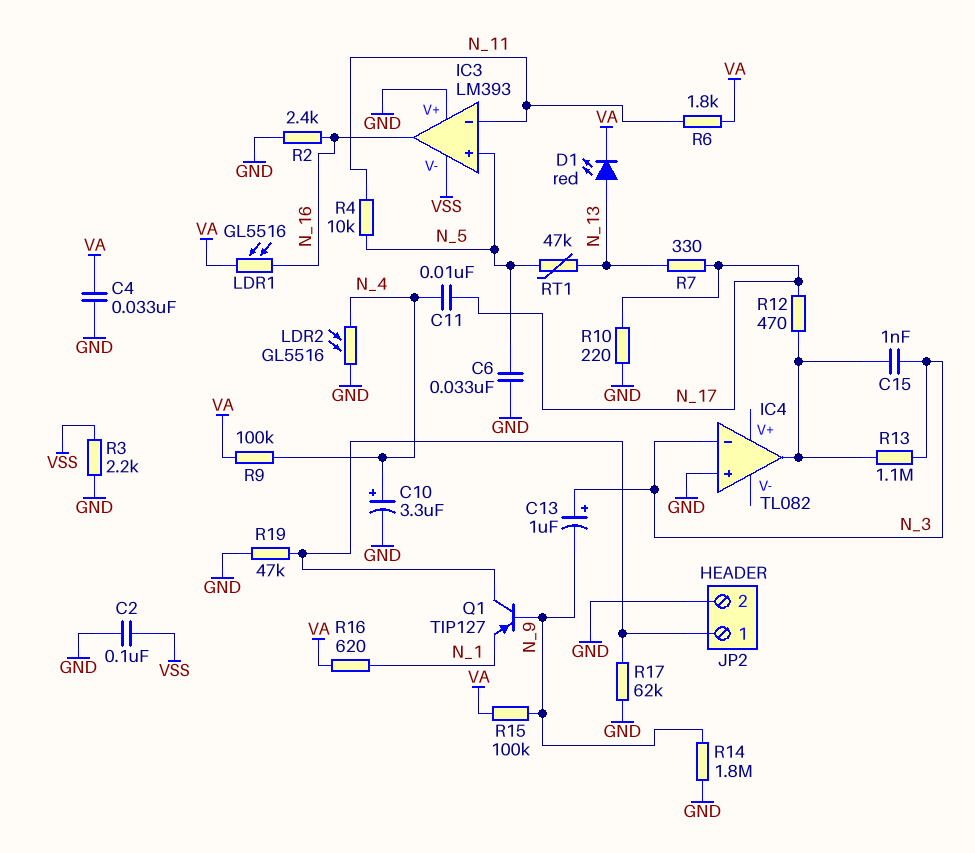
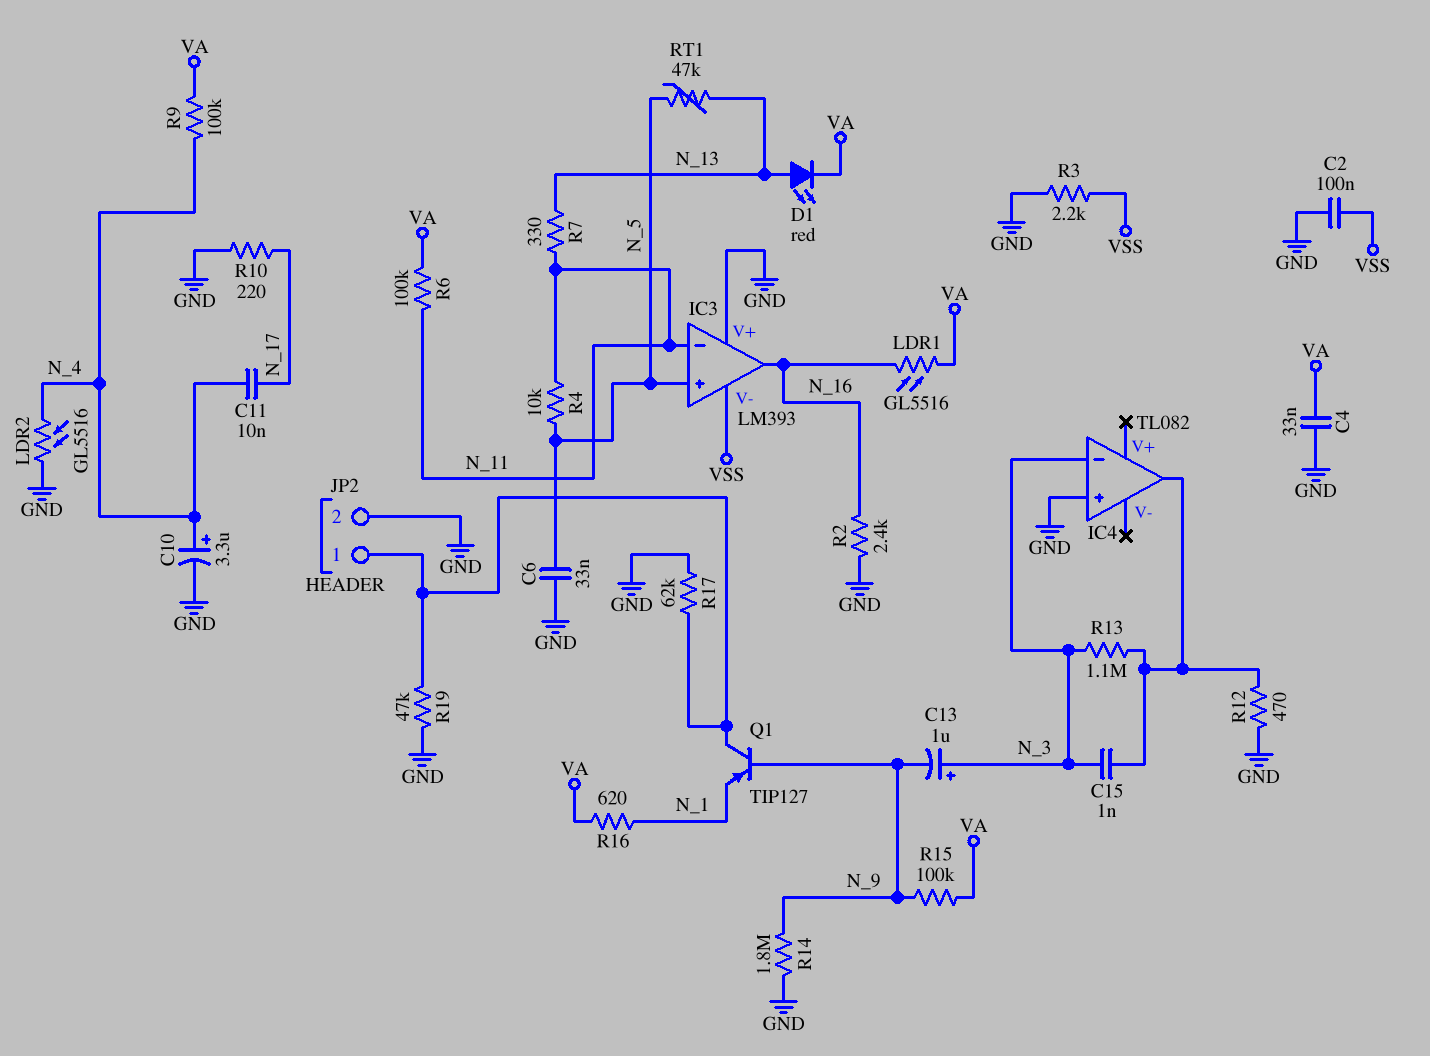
R6: 1.8k (N_11, VA) -> 100k (N_11, VA)
R7: 330 (N_13, N_17) -> 330 (N_11, N_13)
R12: 470 (IC4/out, N_17) -> 470 (GND, IC4/out)

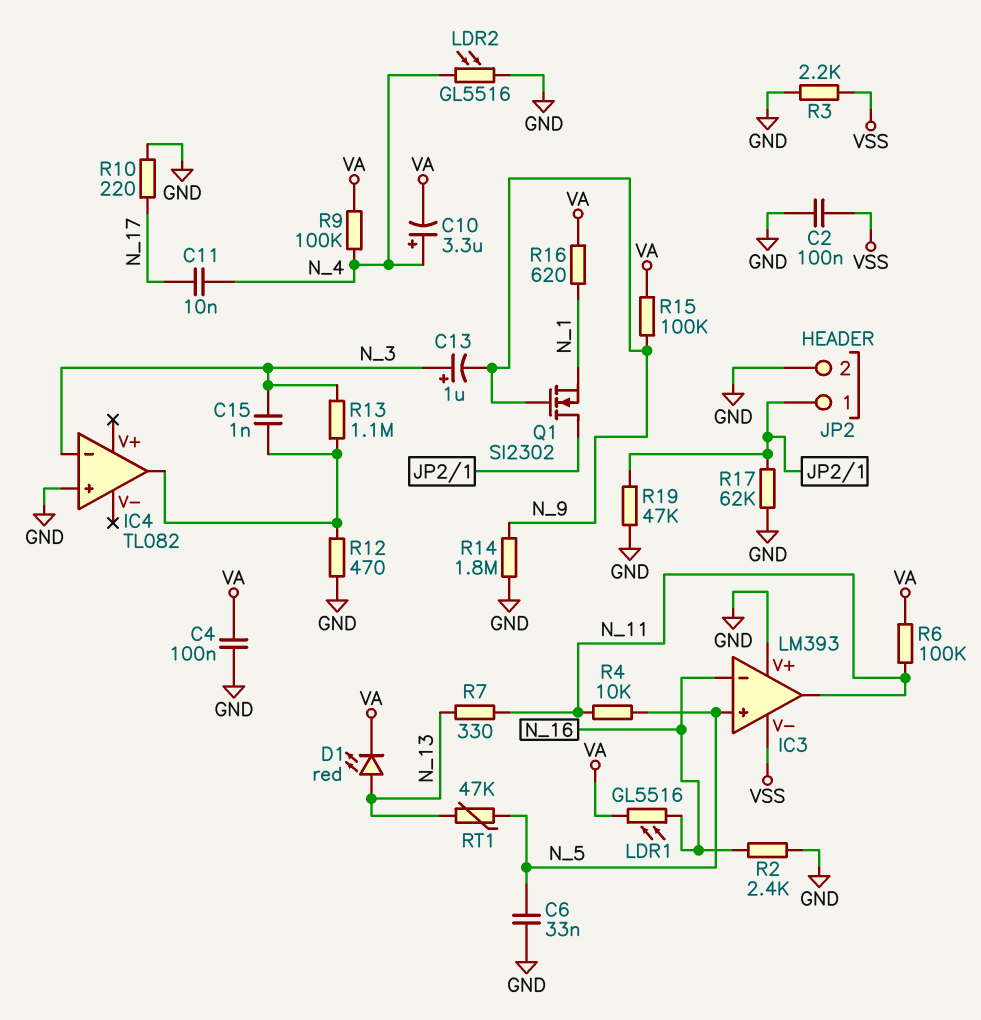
C4: 33nF (GND, VA) -> 100nF (GND, VA)
C10: 3.3uF (plus N_4, minus GND) -> 3.3uF (plus N_4, minus VA)
IC3 pin in-: N_11 -> N_16
IC3 pin out: N_16 -> N_11
Q1: PNP TIP127 (B N_9, C JP2/1, E N_1) -> NMOS SI2302 (G N_9, D JP2/1, S N_1)

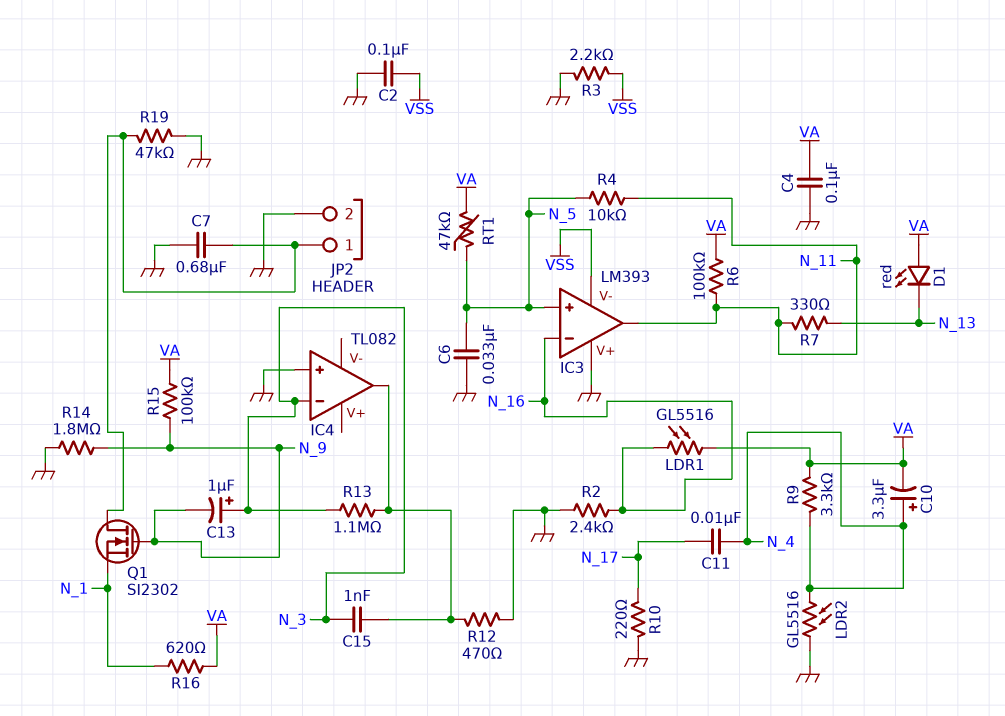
C7: none -> 680nF (GND, JP2/1)
D1: LED red (A N_13, K VA) -> LED red (A VA, K N_13)
R9: 100k (N_4, VA) -> 3.3k (N_4, VA)
R17: 62k (GND, JP2/1) -> none
RT1: 47k (N_5, N_13) -> 47k (N_5, VA)

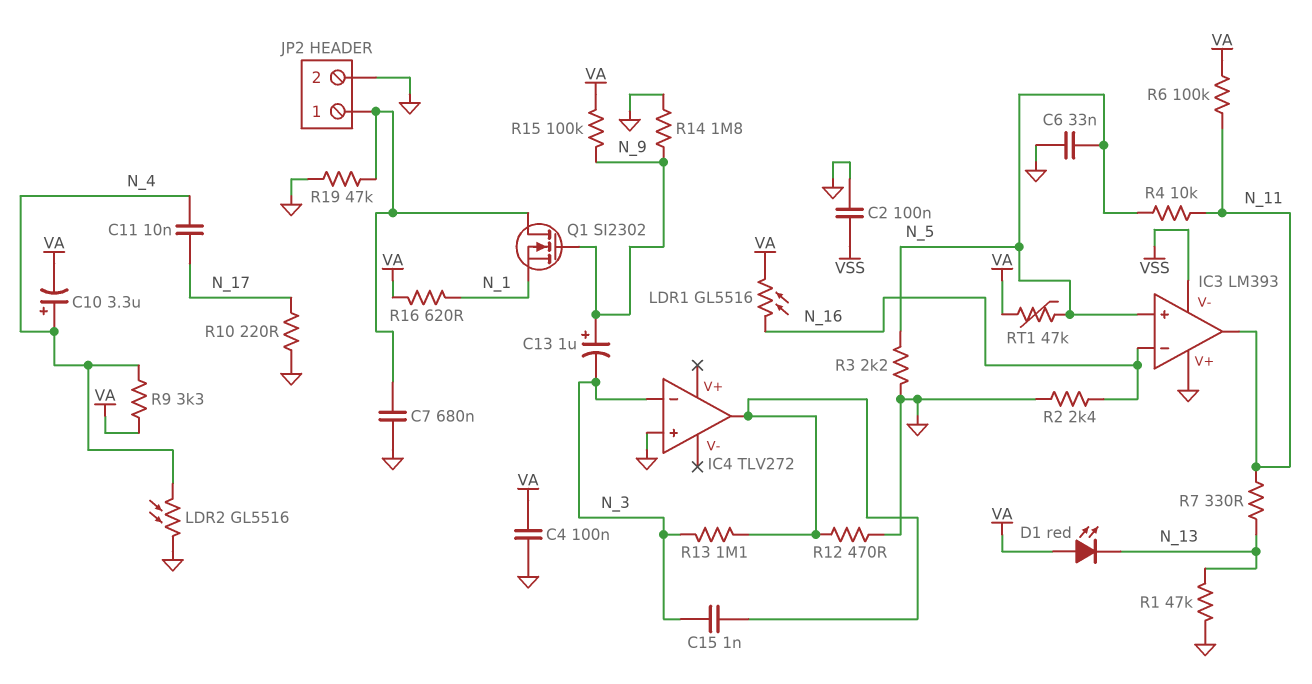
C13: 1uF (plus N_3, minus N_9) -> 1uF (plus N_9, minus N_3)
IC4: TL082 -> TLV272
R1: none -> 47k (GND, N_13)
R3: 2.2k (GND, VSS) -> 2.2k (GND, N_5)

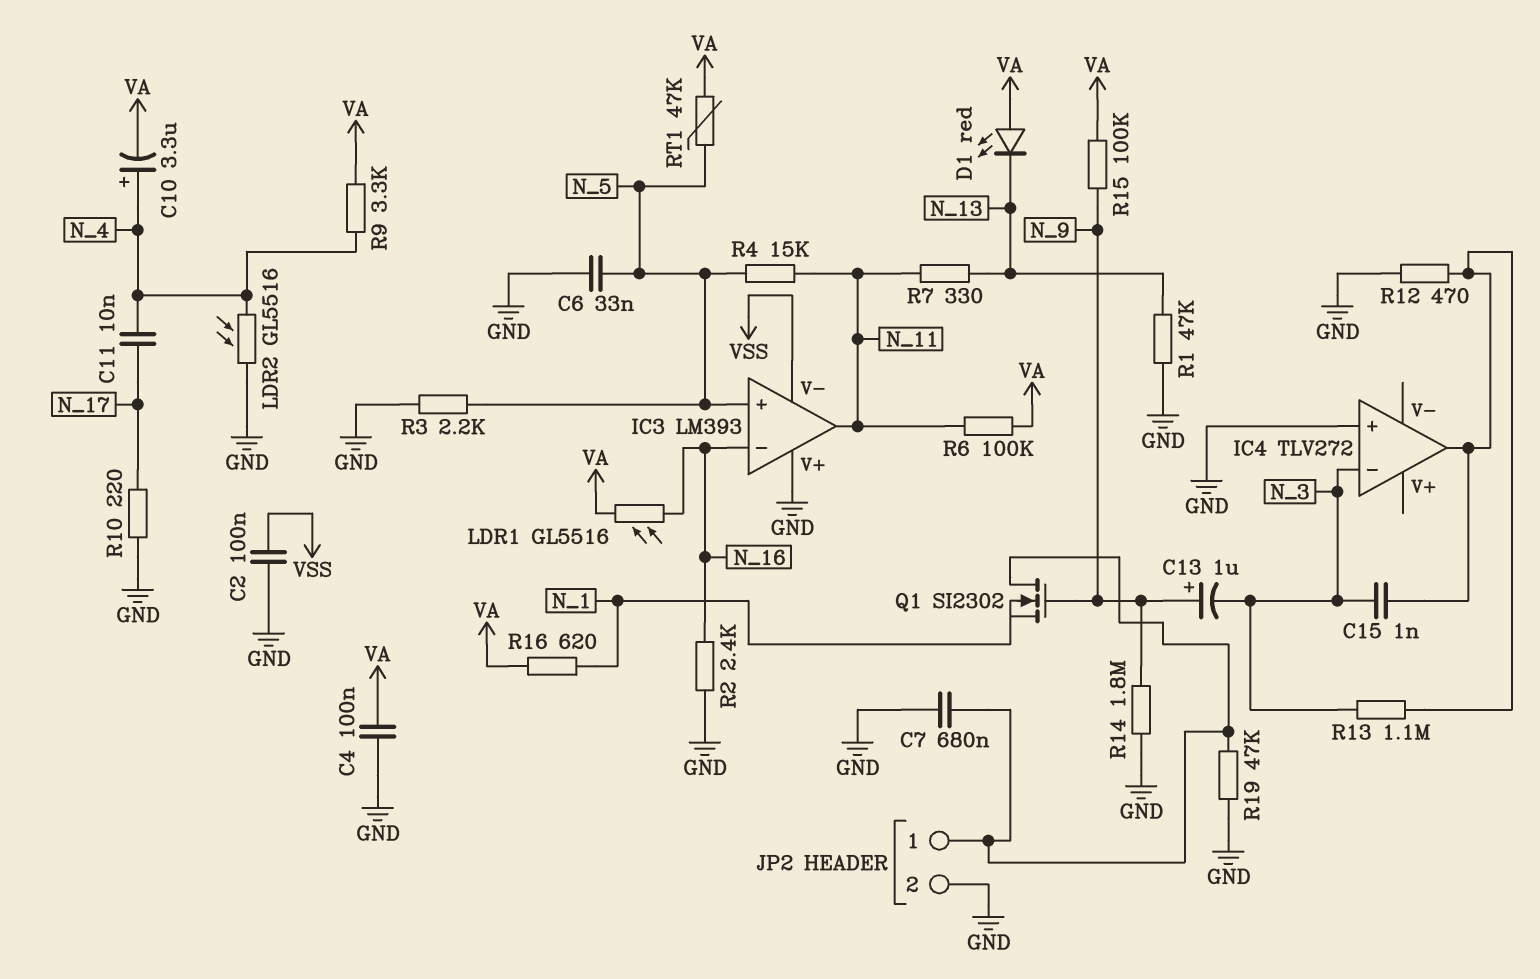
R4: 10k (N_5, N_11) -> 15k (N_5, N_11)

